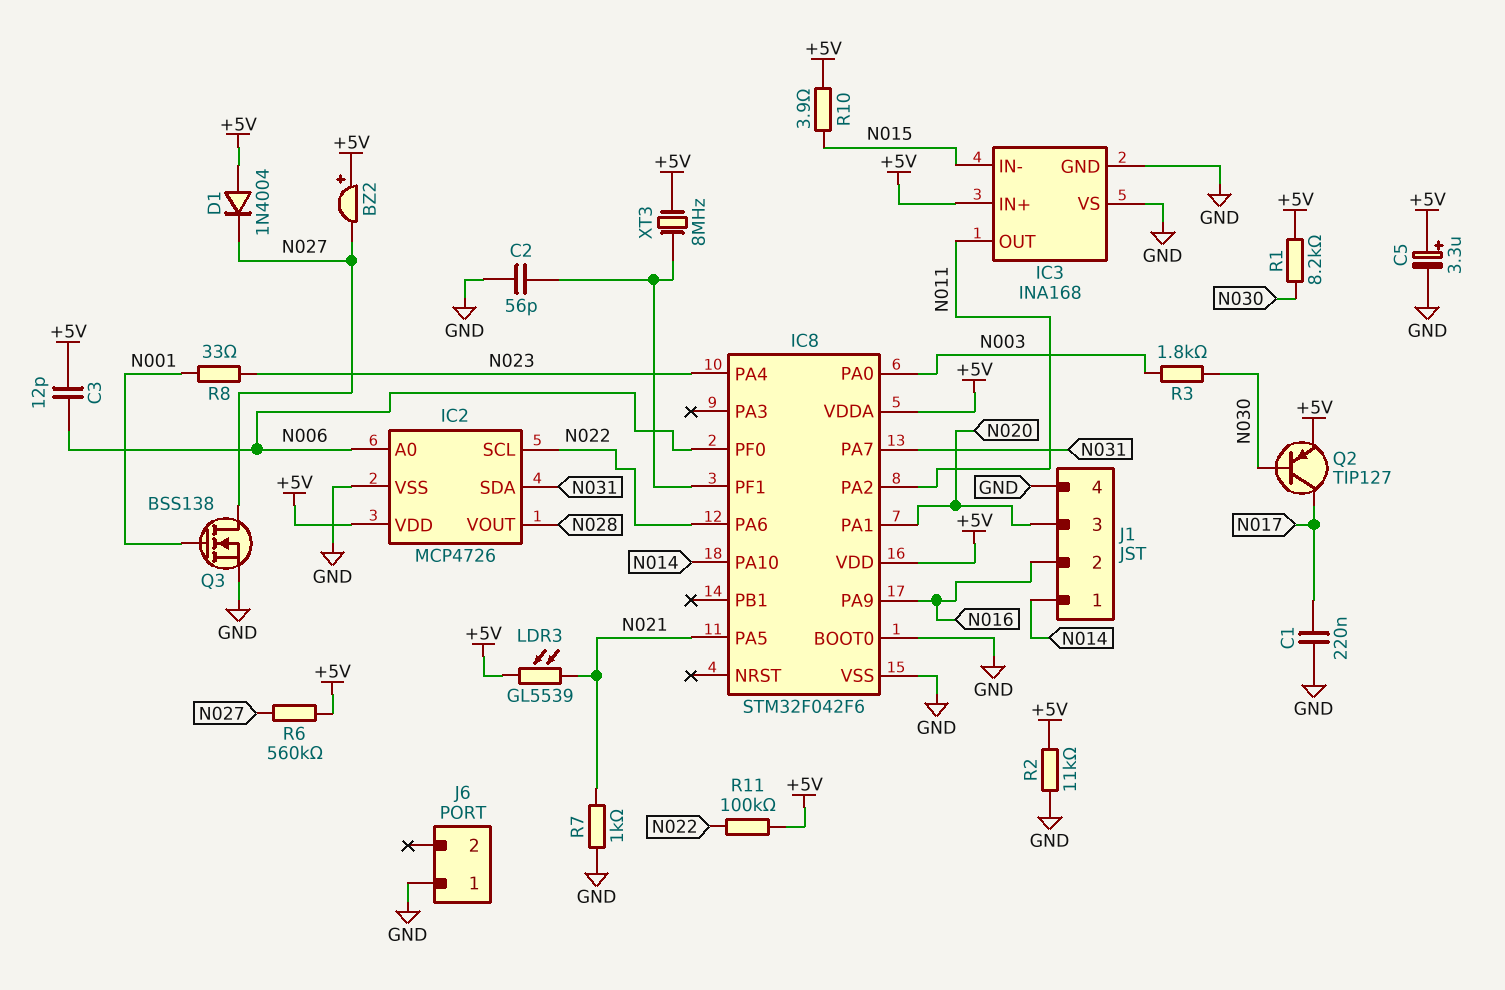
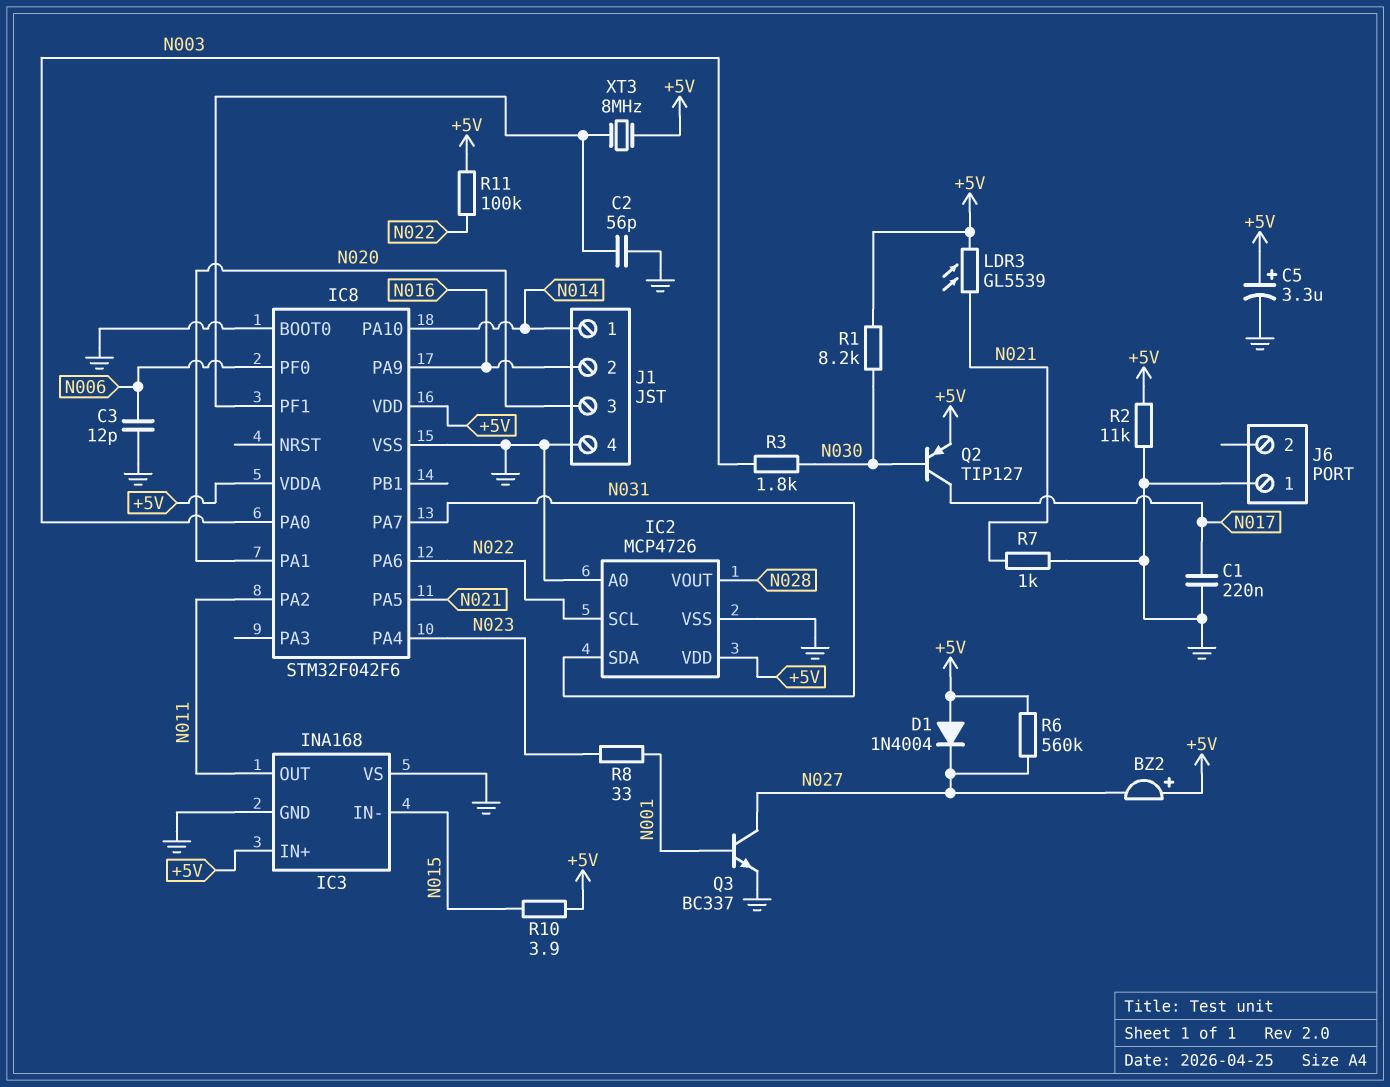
C3: 12pF (+5V, N006) -> 12pF (GND, N006)
IC2 pin A0: N006 -> GND
Q3: NMOS BSS138 (G N001, D N027, S GND) -> NPN BC337 (B N001, C N027, E GND)

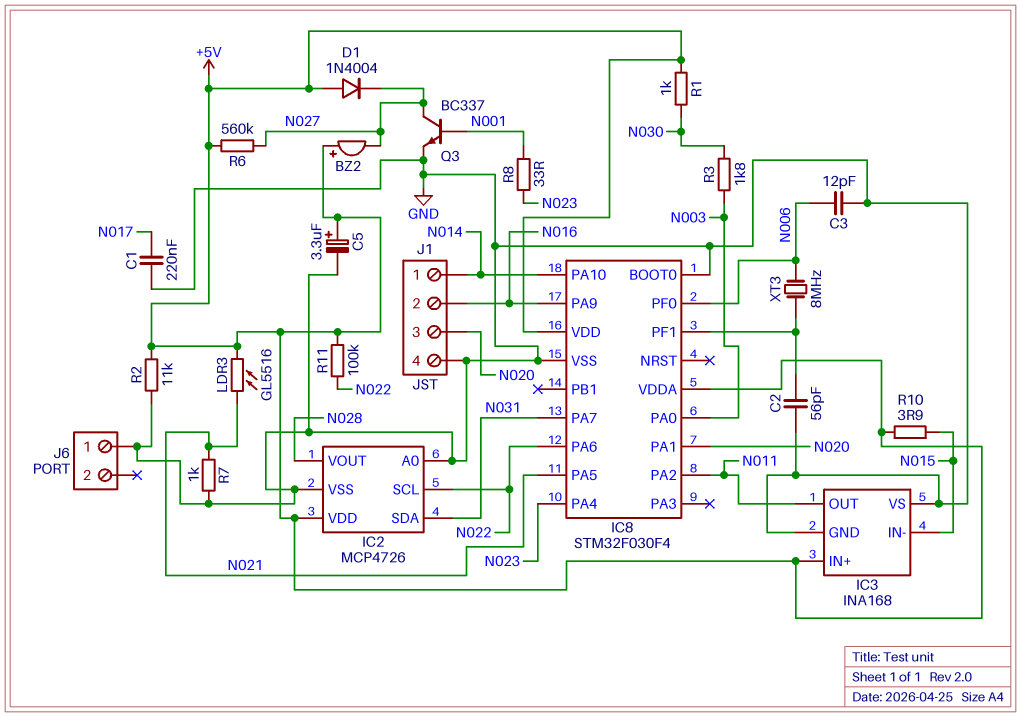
IC8: STM32F042F6 -> STM32F030F4
LDR3: GL5539 (+5V, N021) -> GL5516 (+5V, N021)
Q2: PNP TIP127 (B N030, C N017, E +5V) -> none
R1: 8.2k (+5V, N030) -> 1k (+5V, N030)
XT3: 8MHz (+5V, IC8/PF1) -> 8MHz (IC8/PF1, N006)

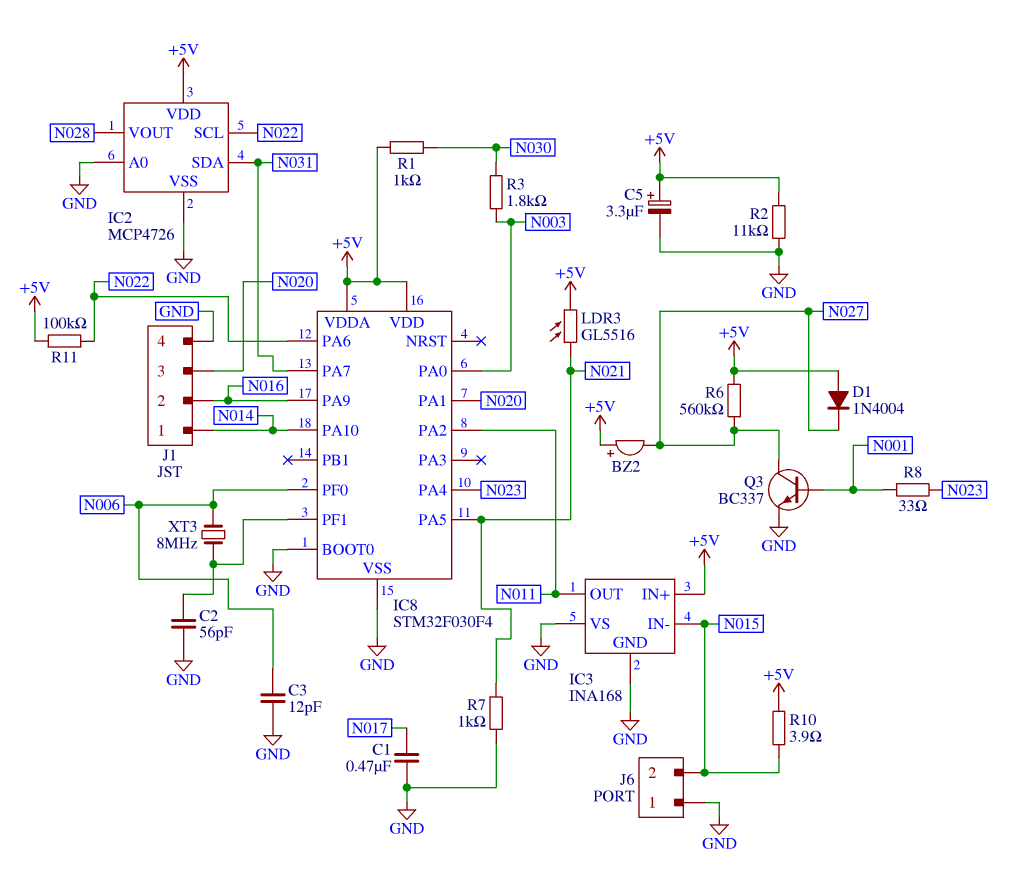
C1: 220nF (GND, N017) -> 470nF (GND, N017)
J6 pin 2: none -> N015

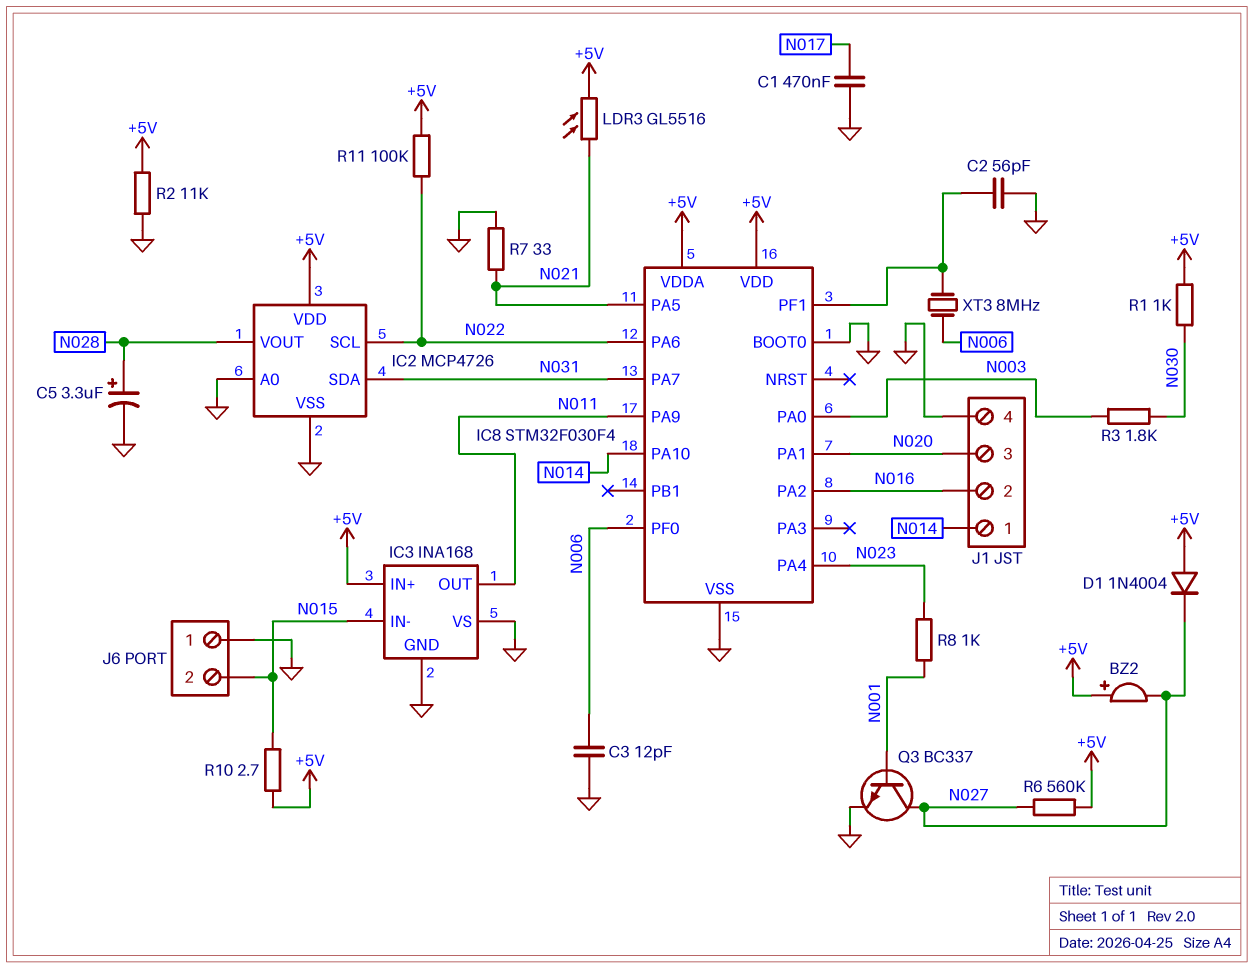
C5: 3.3uF (plus +5V, minus GND) -> 3.3uF (plus N028, minus GND)
IC8 pin PA2: N011 -> N016
IC8 pin PA9: N016 -> N011
R7: 1k (GND, N021) -> 33 (GND, N021)
R8: 33 (N001, N023) -> 1k (N001, N023)
R10: 3.9 (+5V, N015) -> 2.7 (+5V, N015)

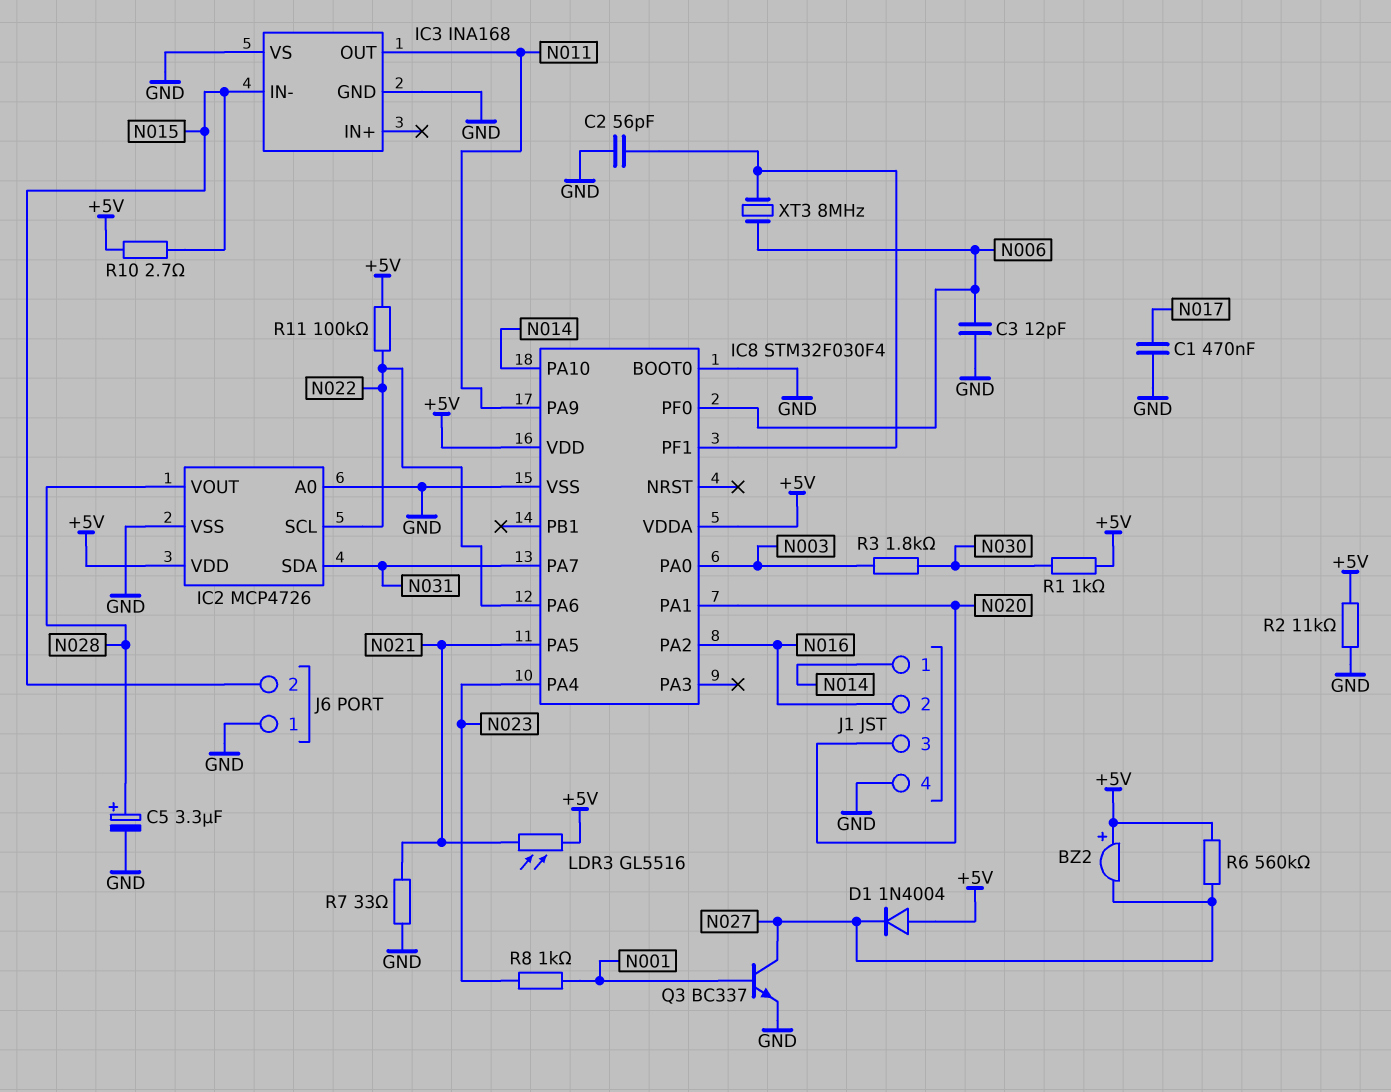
IC3 pin IN+: +5V -> none

